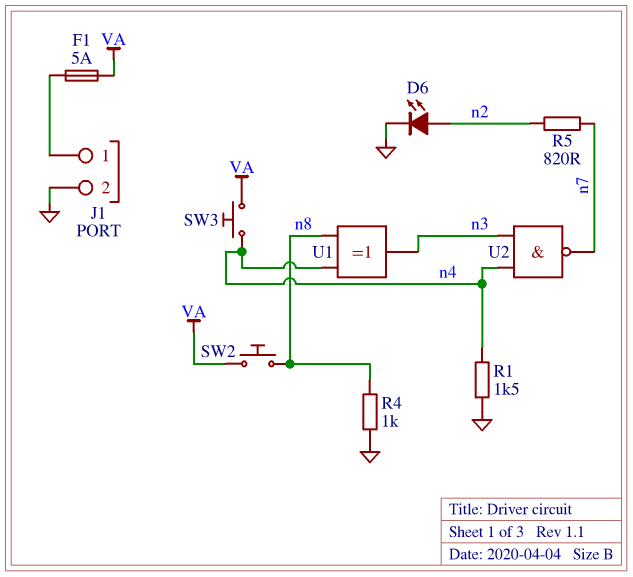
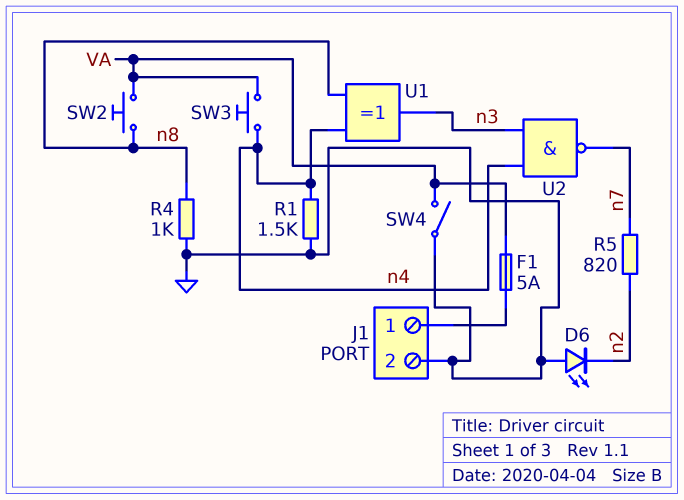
D6: LED (A n2, K GND) -> LED (A GND, K n2)
SW4: none -> switch (GND, VA)

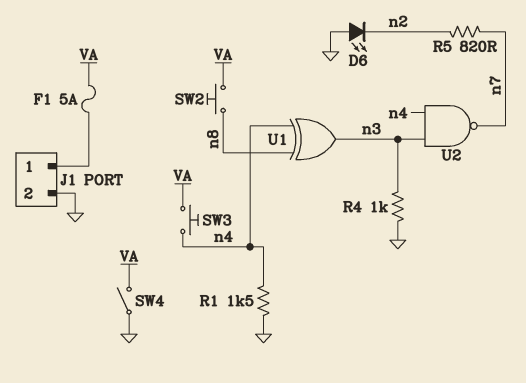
R4: 1k (GND, n8) -> 1k (GND, n3)

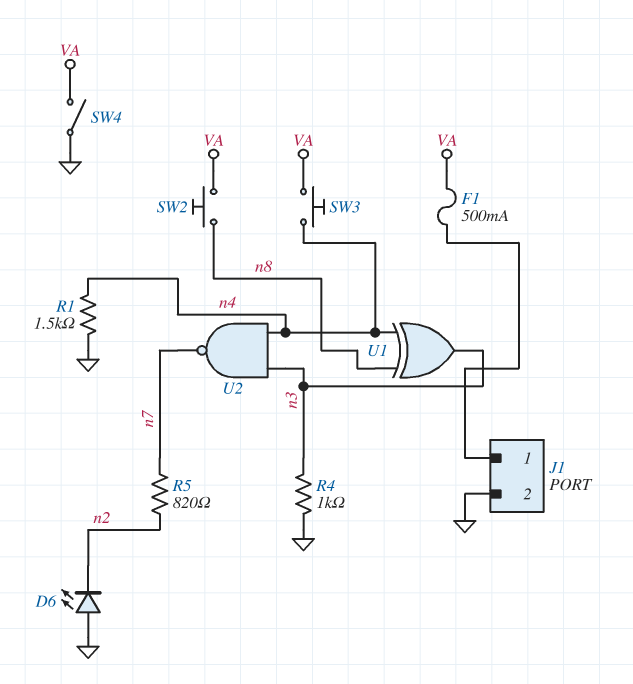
F1: 5A (J1/1, VA) -> 500mA (J1/1, VA)

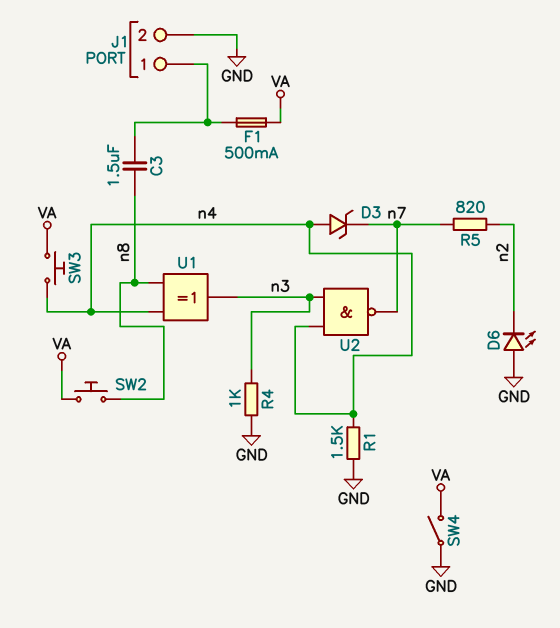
C3: none -> 1.5uF (J1/1, n8)
D3: none -> zener (A n4, K n7)

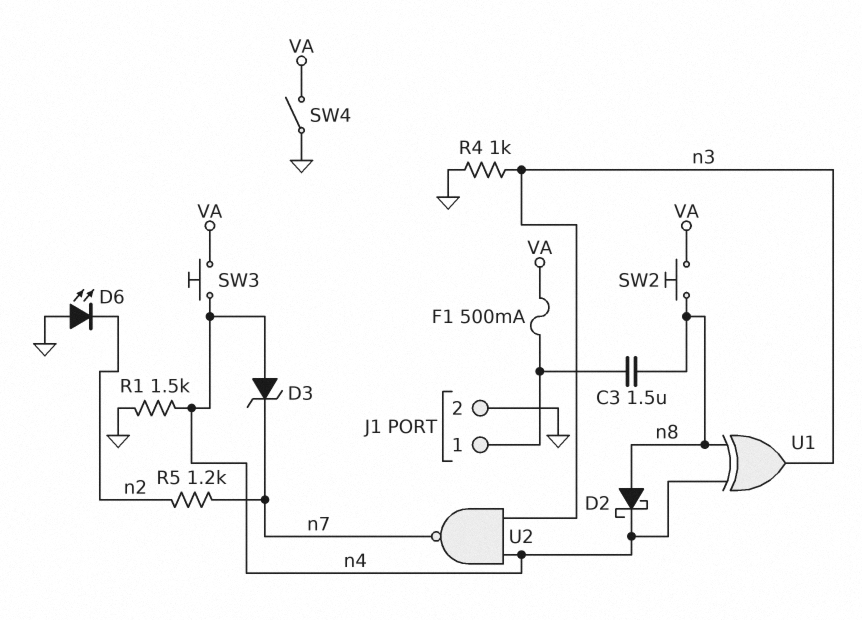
D2: none -> schottky (A n8, K n4)
R5: 820 (n2, n7) -> 1.2k (n2, n7)

